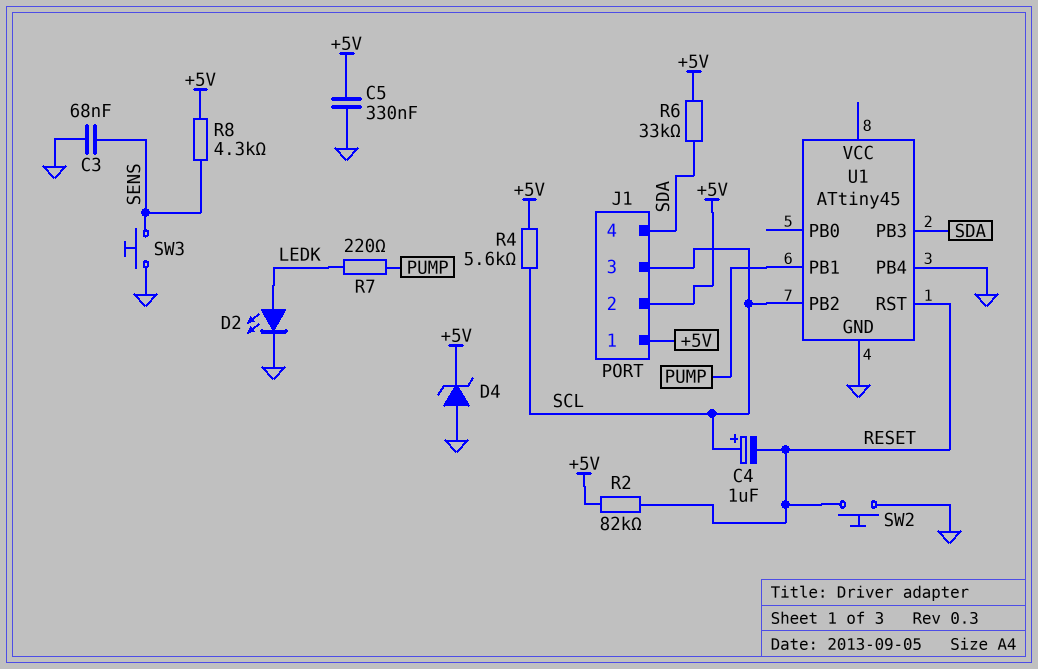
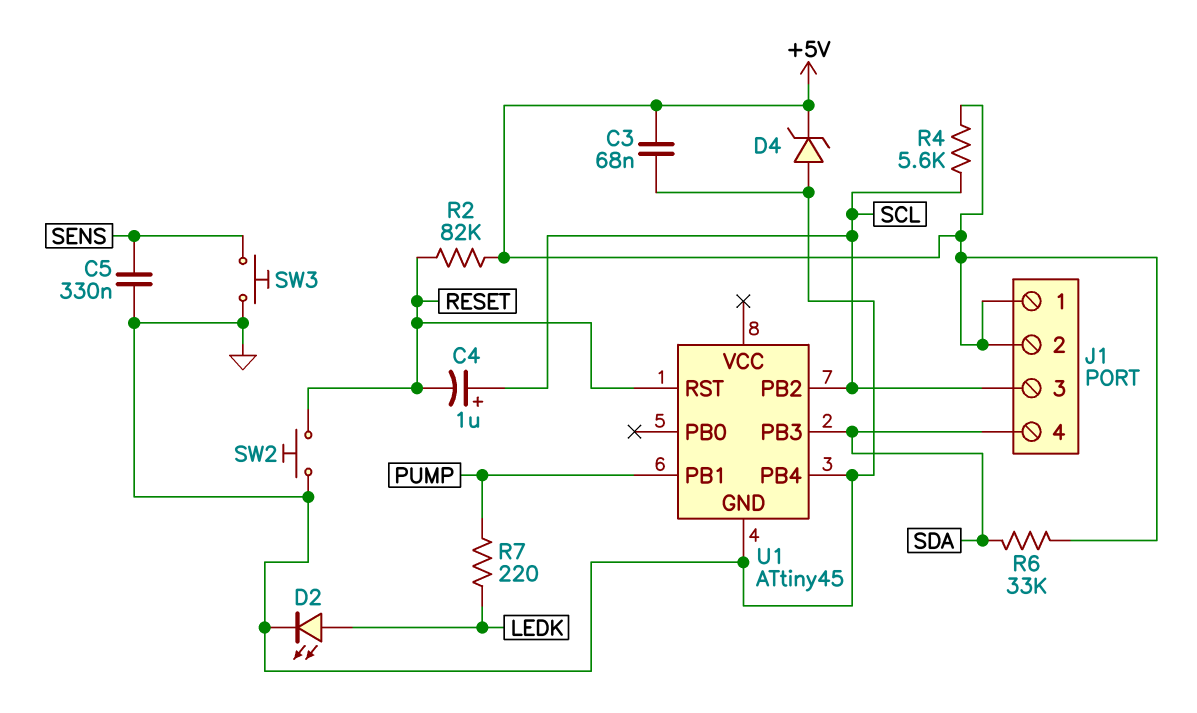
C3: 68nF (GND, SENS) -> 68nF (+5V, GND)
C5: 330nF (+5V, GND) -> 330nF (GND, SENS)
R8: 4.3k (+5V, SENS) -> none

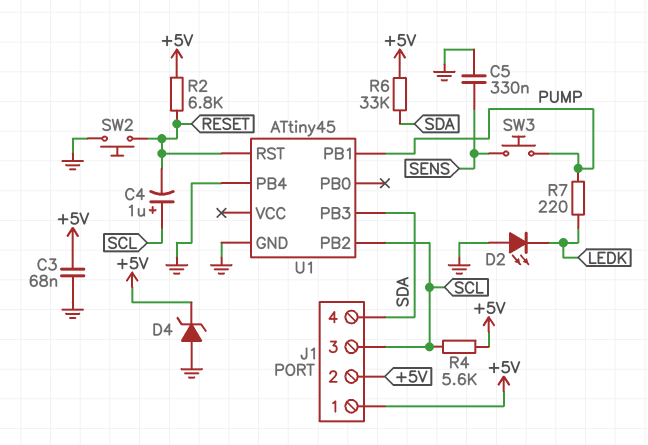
D2: LED (A LEDK, K GND) -> LED (A GND, K LEDK)
R2: 82k (+5V, RESET) -> 6.8k (+5V, RESET)
SW3: button (GND, SENS) -> button (PUMP, SENS)

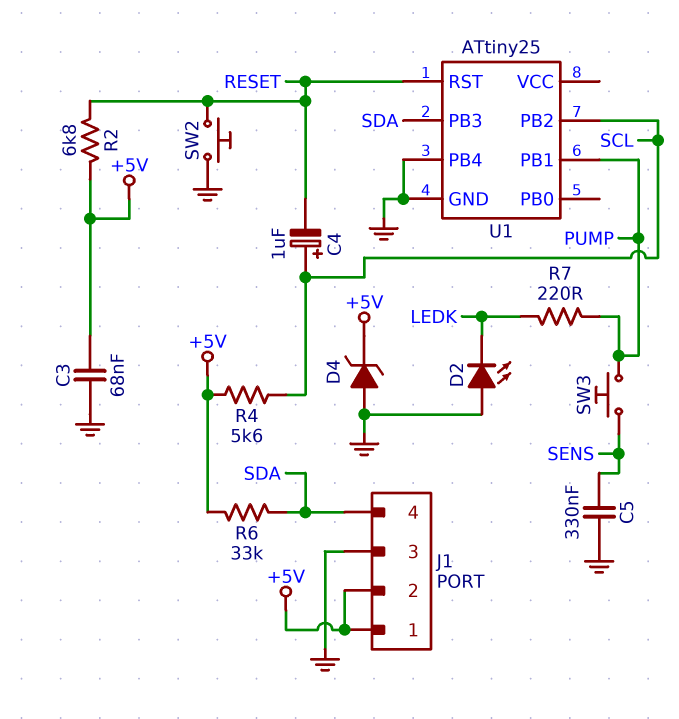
J1 pin 3: SCL -> GND
U1: ATtiny45 -> ATtiny25

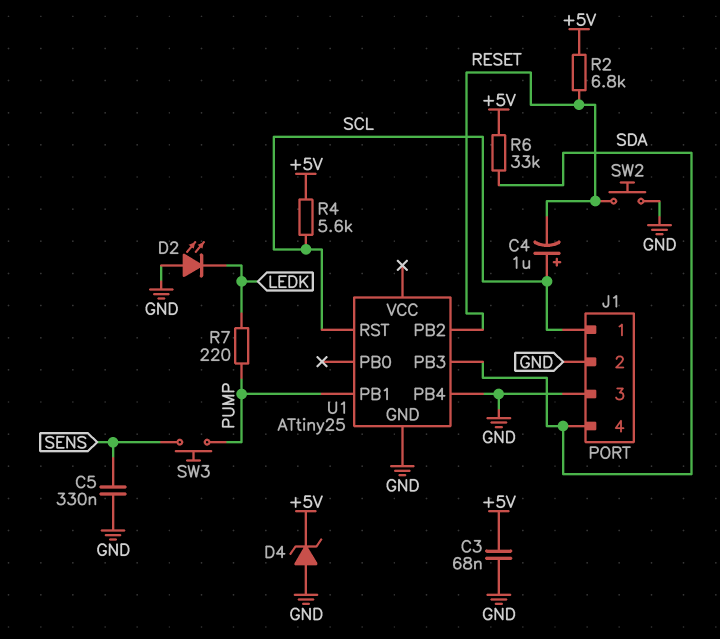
J1 pin 1: +5V -> SCL
J1 pin 2: +5V -> GND
U1 pin PB2: SCL -> RESET
U1 pin RST: RESET -> SCL

